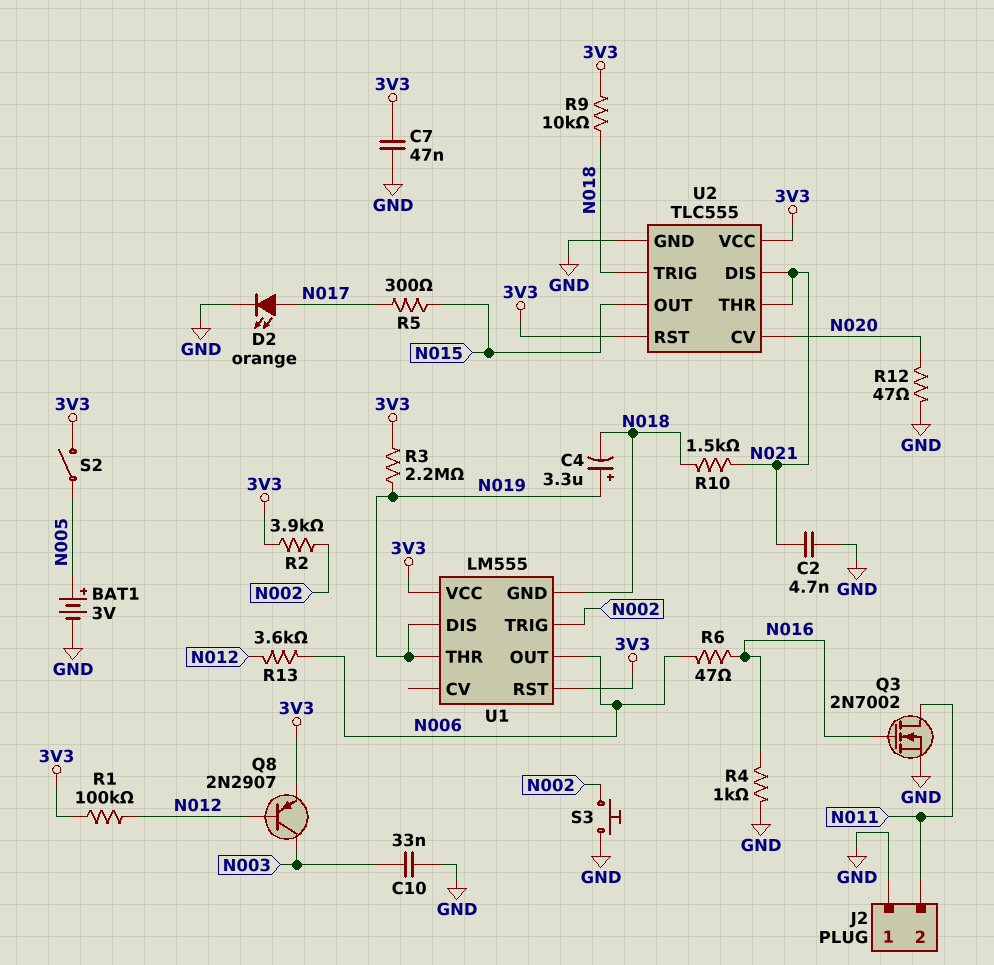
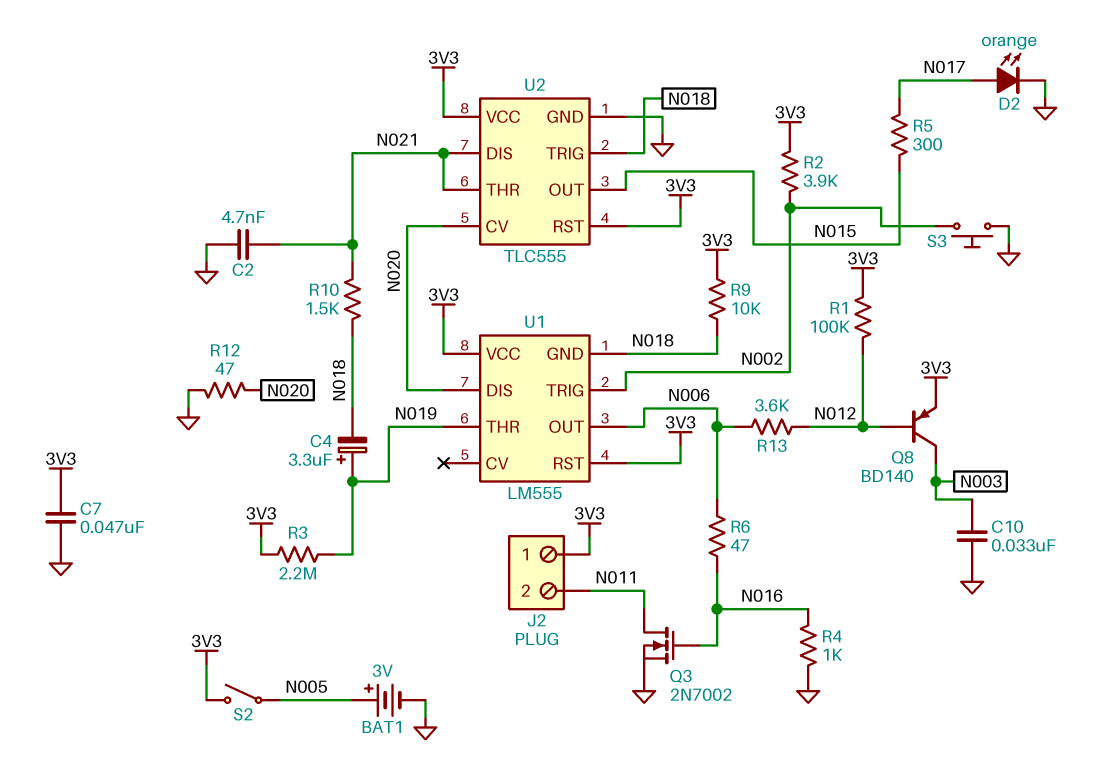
J2 pin 1: GND -> 3V3
Q8: PNP 2N2907 (B N012, C N003, E 3V3) -> PNP BD140 (B N012, C N003, E 3V3)
U1 pin DIS: N019 -> N020

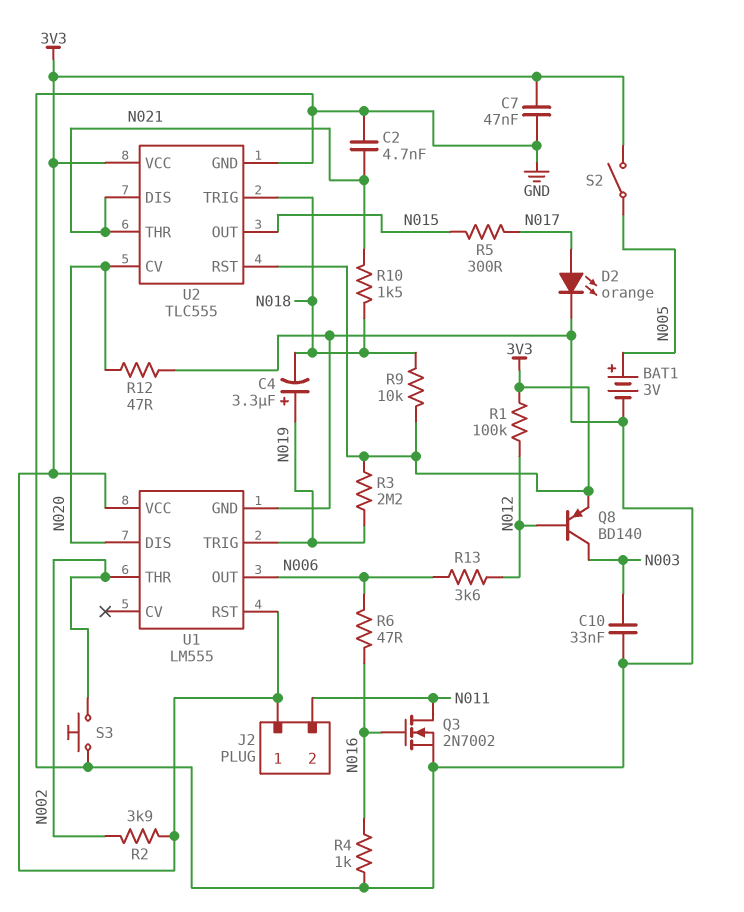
U1 pin GND: N018 -> GND
U1 pin THR: N019 -> N002
U1 pin TRIG: N002 -> N019

